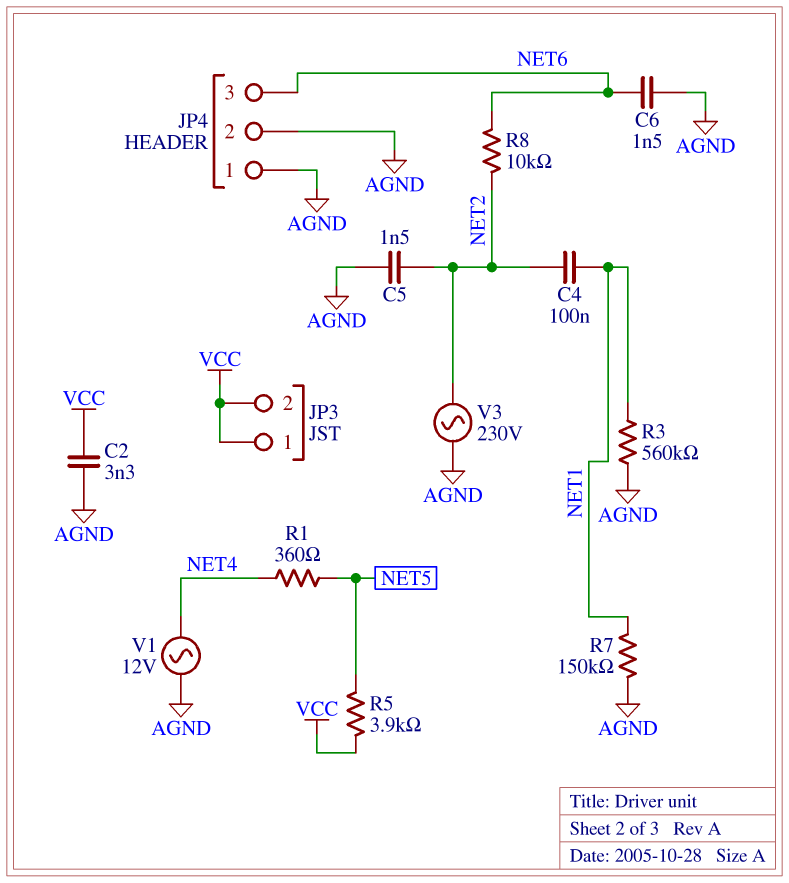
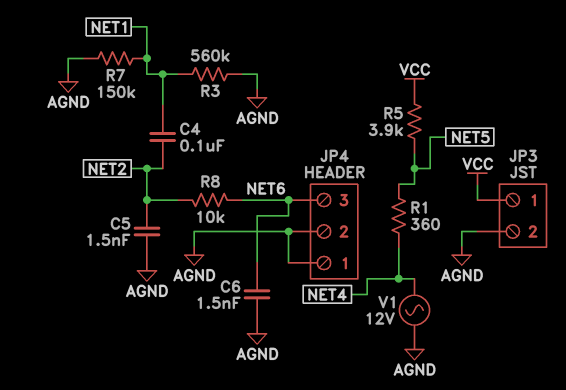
C2: 3.3nF (AGND, VCC) -> none
JP3 pin 2: VCC -> AGND
V3: AC 230V (AGND, NET2) -> none

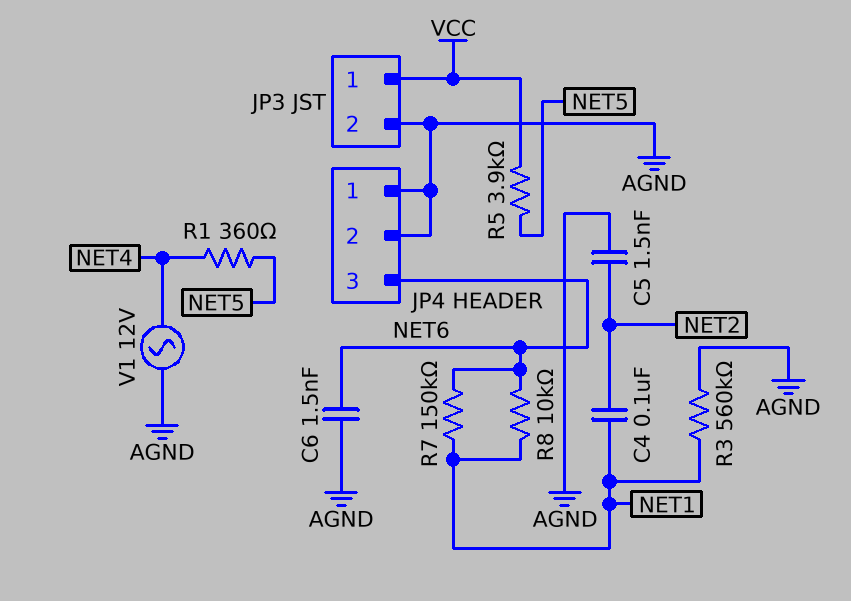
R7: 150k (AGND, NET1) -> 150k (NET1, NET6)
R8: 10k (NET2, NET6) -> 10k (NET1, NET6)

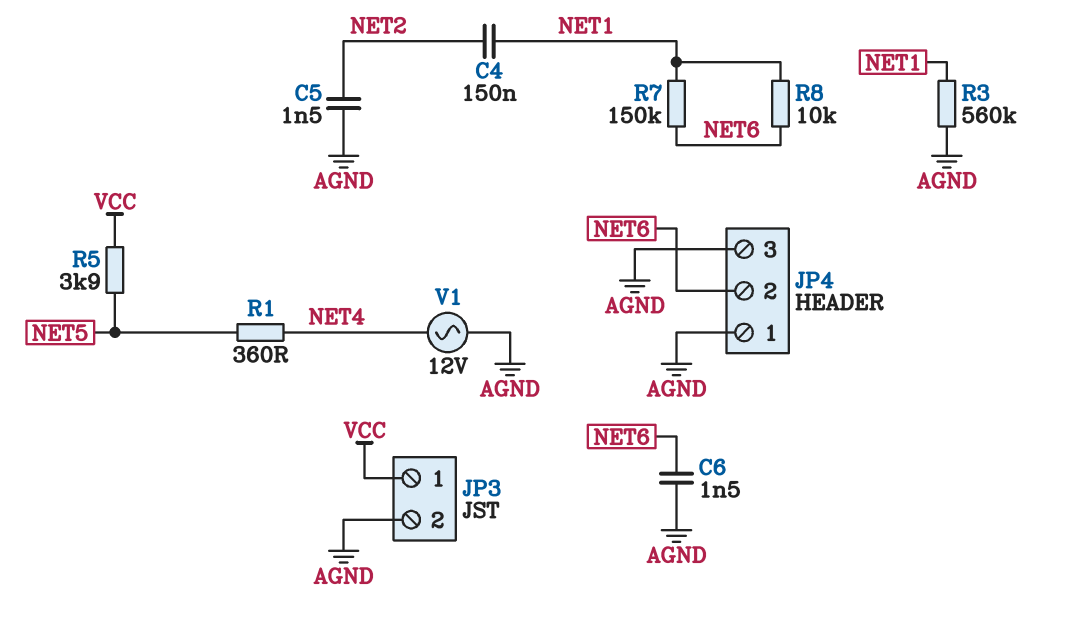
C4: 100nF (NET1, NET2) -> 150nF (NET1, NET2)
JP4 pin 2: AGND -> NET6
JP4 pin 3: NET6 -> AGND

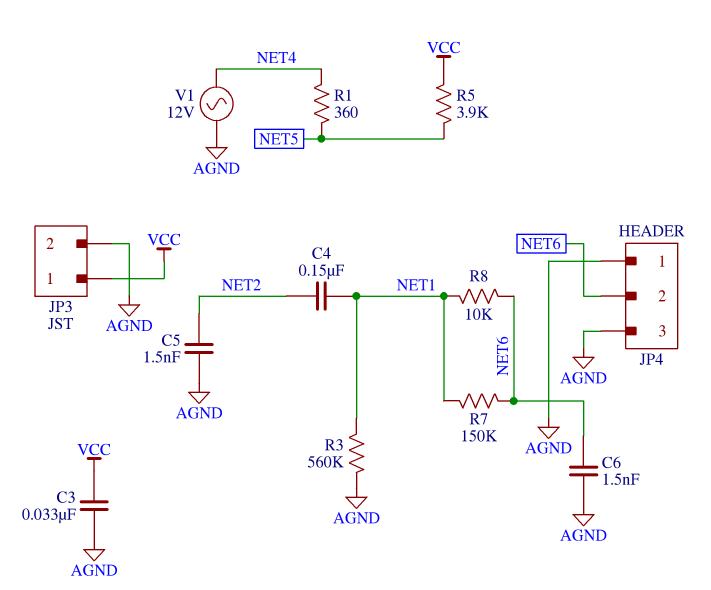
C3: none -> 33nF (AGND, VCC)

